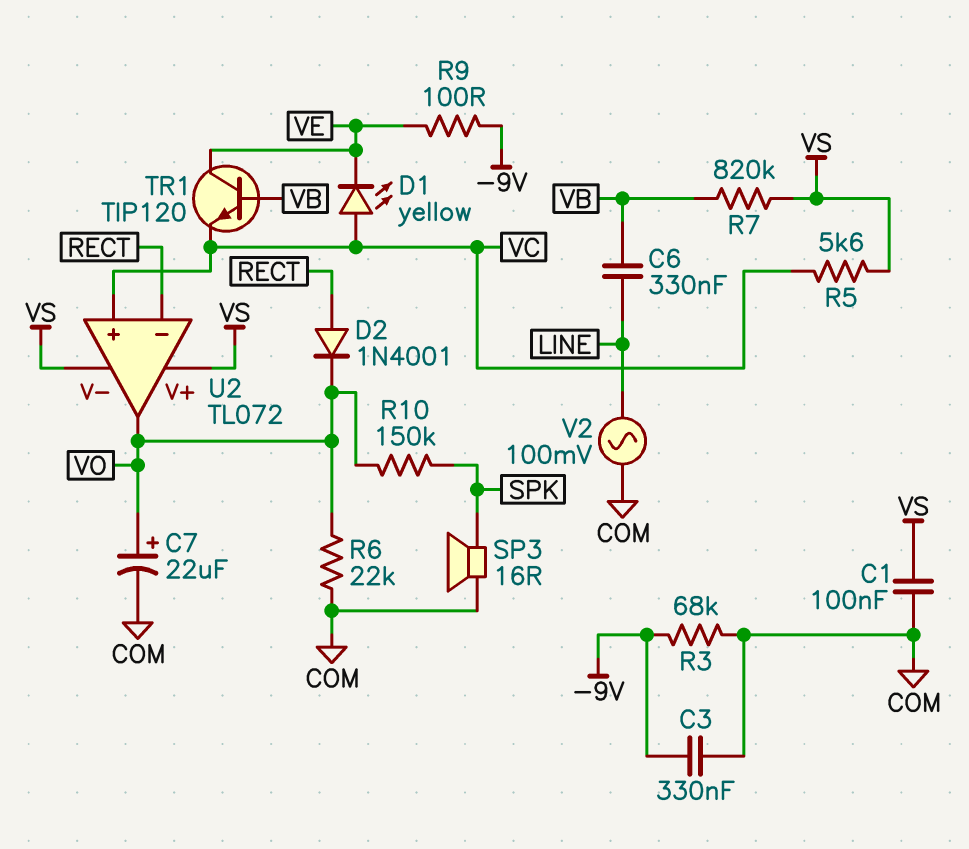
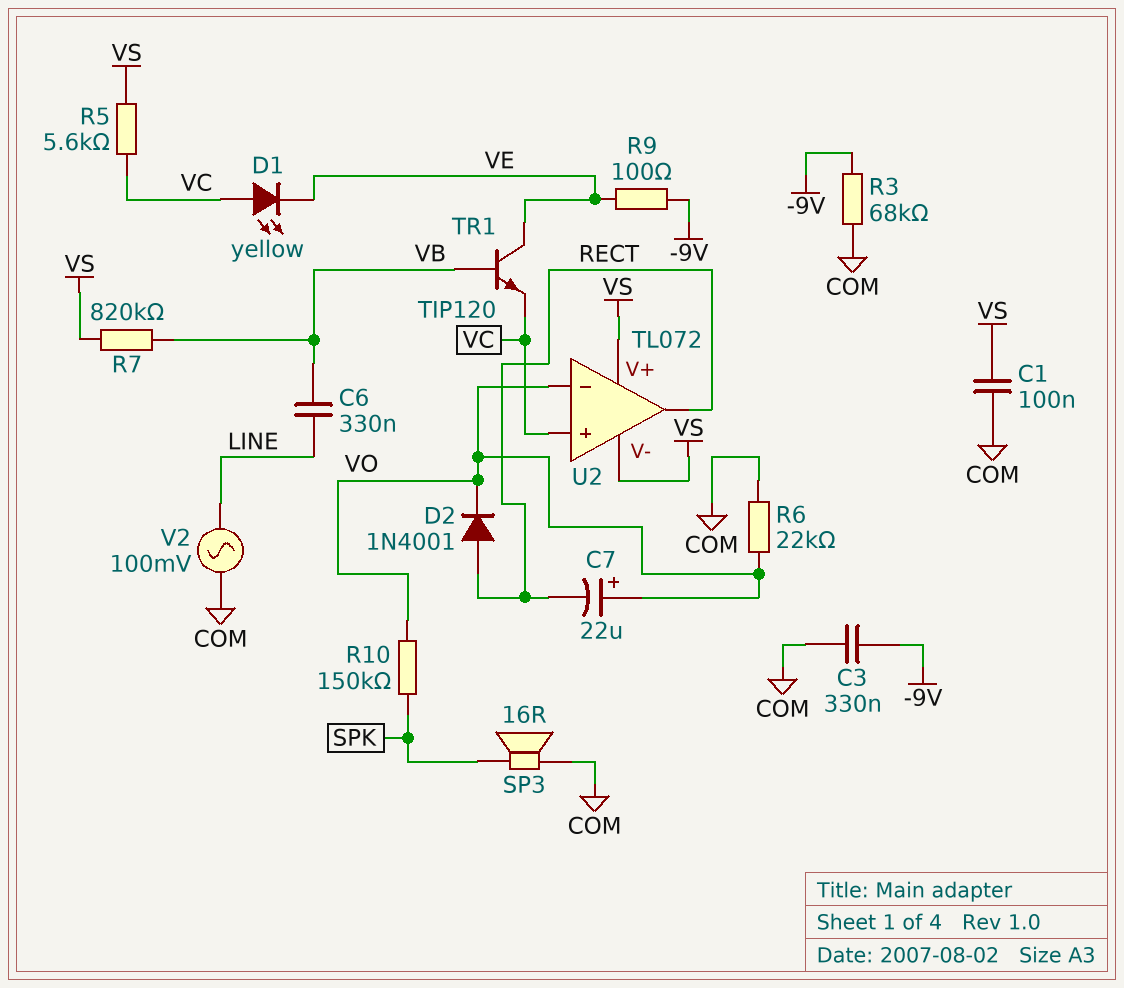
C7: 22uF (plus VO, minus COM) -> 22uF (plus VO, minus RECT)
U2 pin in-: RECT -> VO
U2 pin out: VO -> RECT

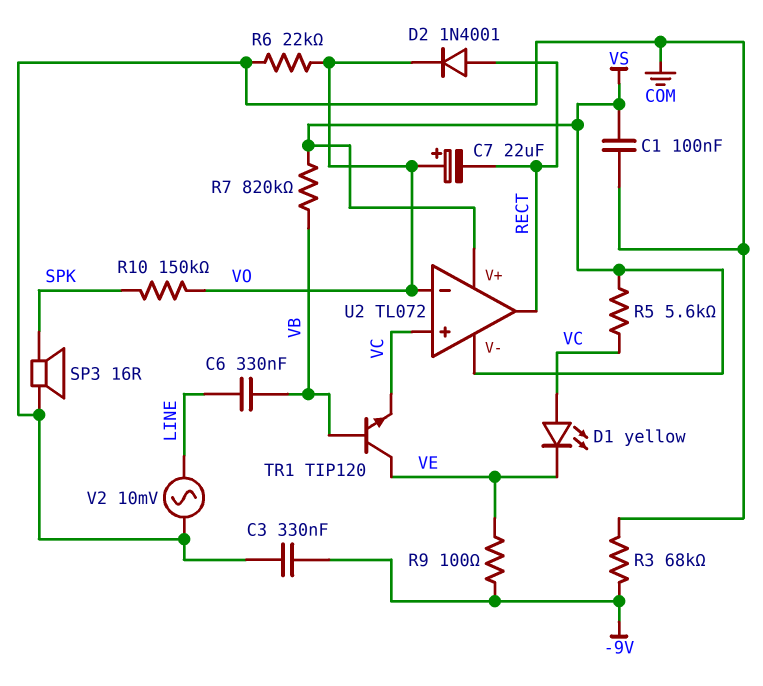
V2: AC 100mV (COM, LINE) -> AC 10mV (COM, LINE)

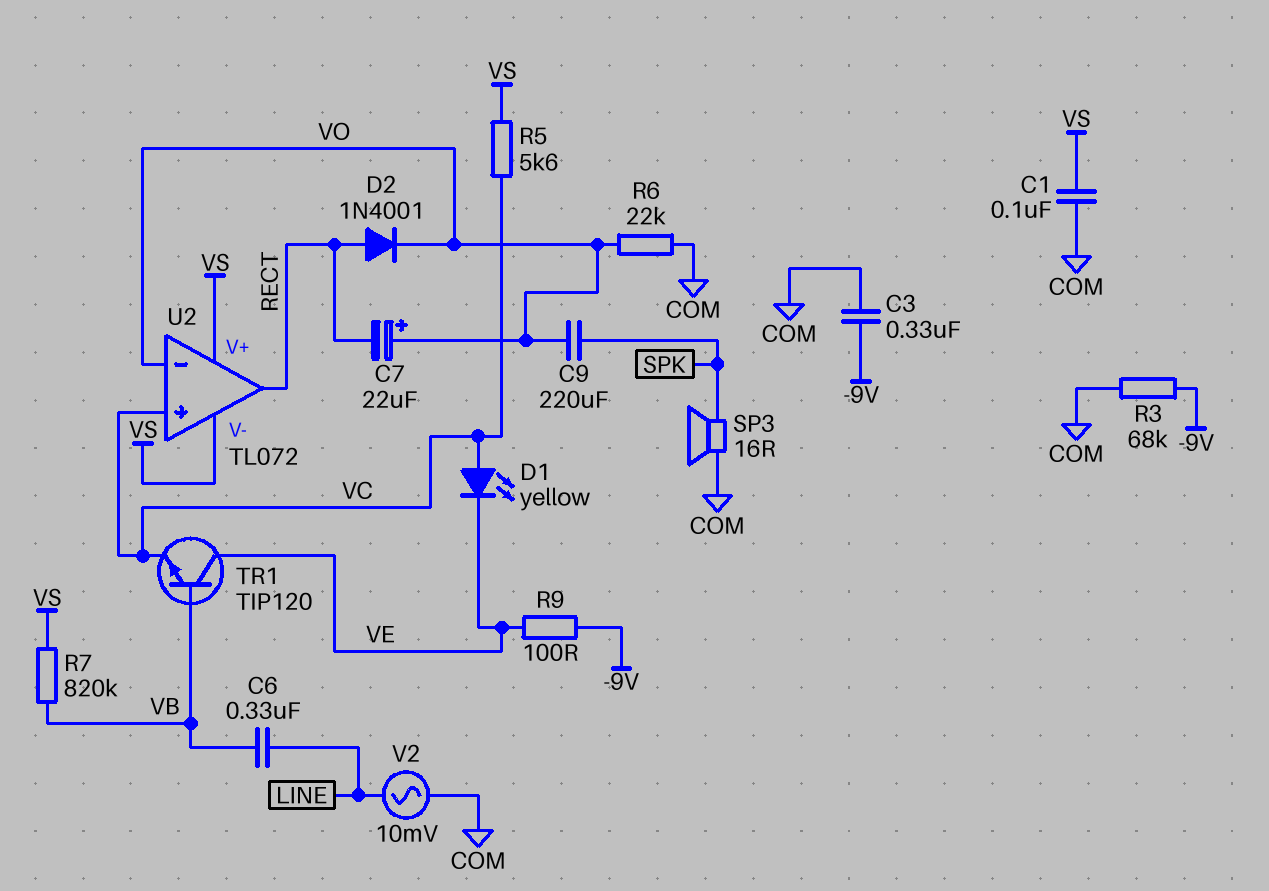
C9: none -> 220uF (SPK, VO)
R10: 150k (SPK, VO) -> none

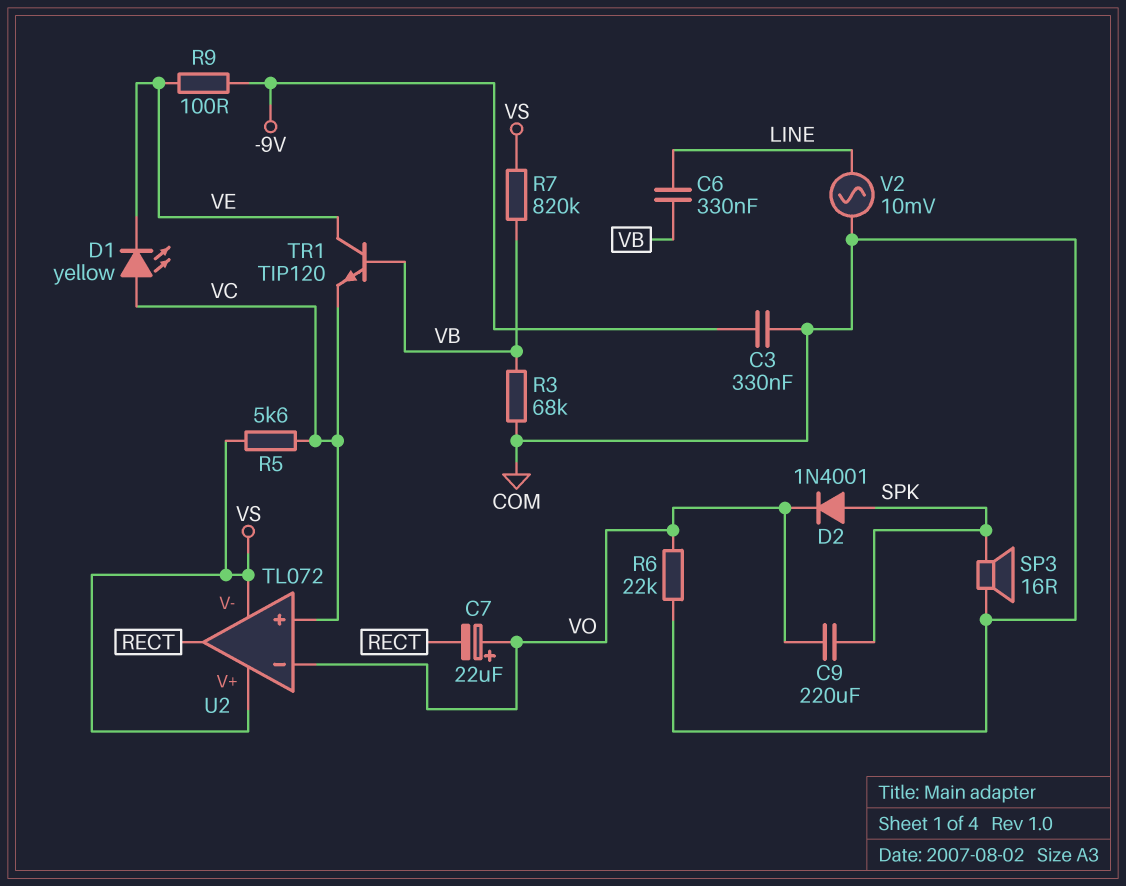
C1: 100nF (COM, VS) -> none
D2: diode 1N4001 (A RECT, K VO) -> diode 1N4001 (A SPK, K VO)
R3: 68k (-9V, COM) -> 68k (COM, VB)

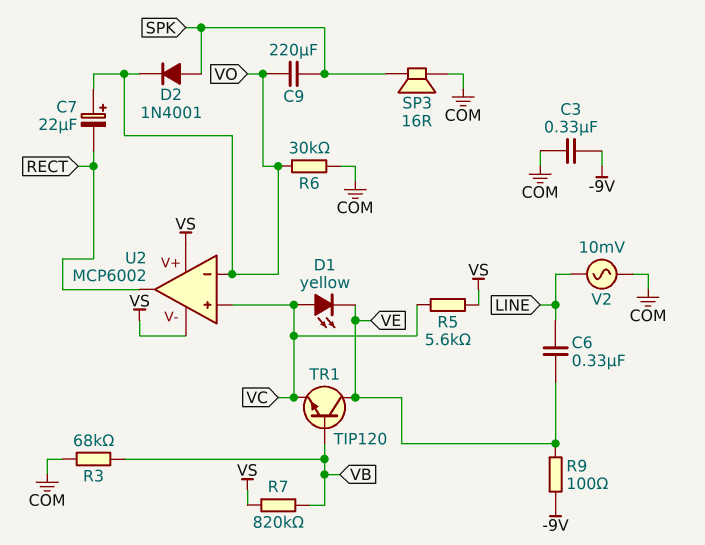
C6: 330nF (LINE, VB) -> 330nF (LINE, VE)
R6: 22k (COM, VO) -> 30k (COM, VO)
U2: TL072 -> MCP6002

